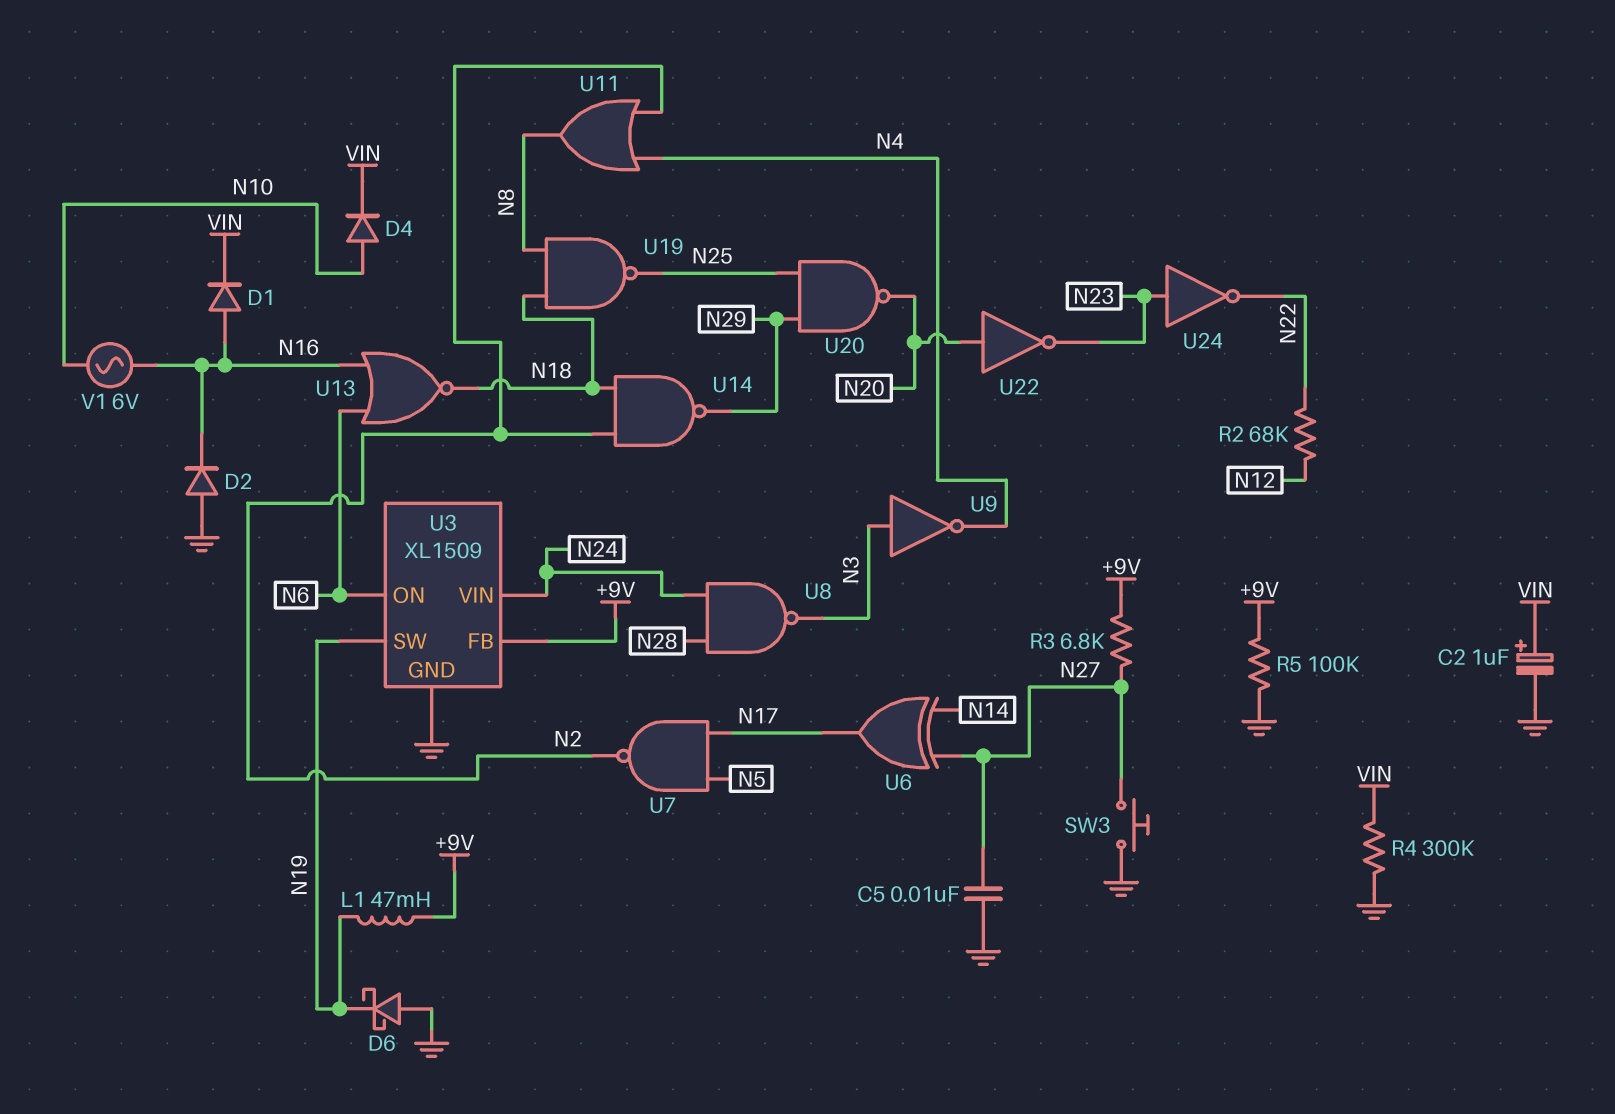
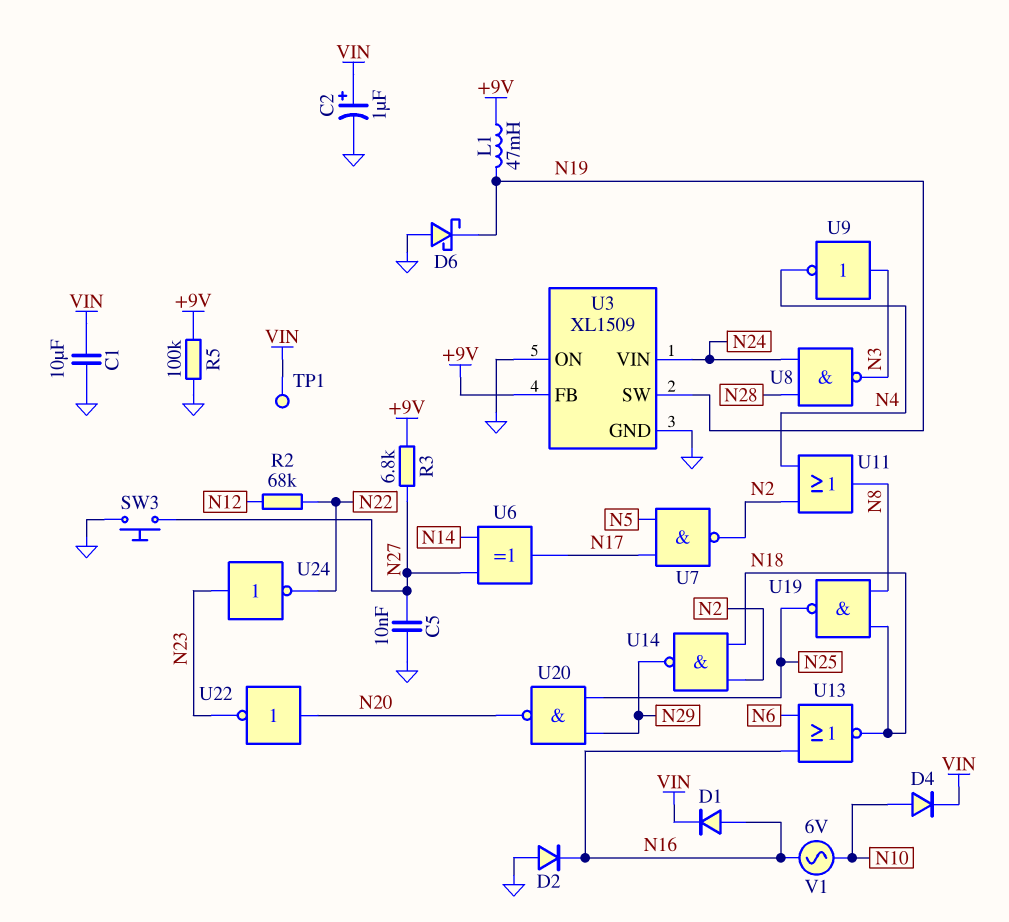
C1: none -> 10uF (GND, VIN)
R4: 300k (GND, VIN) -> none
TP1: none -> test point (VIN)
U3 pin ON: N6 -> GND

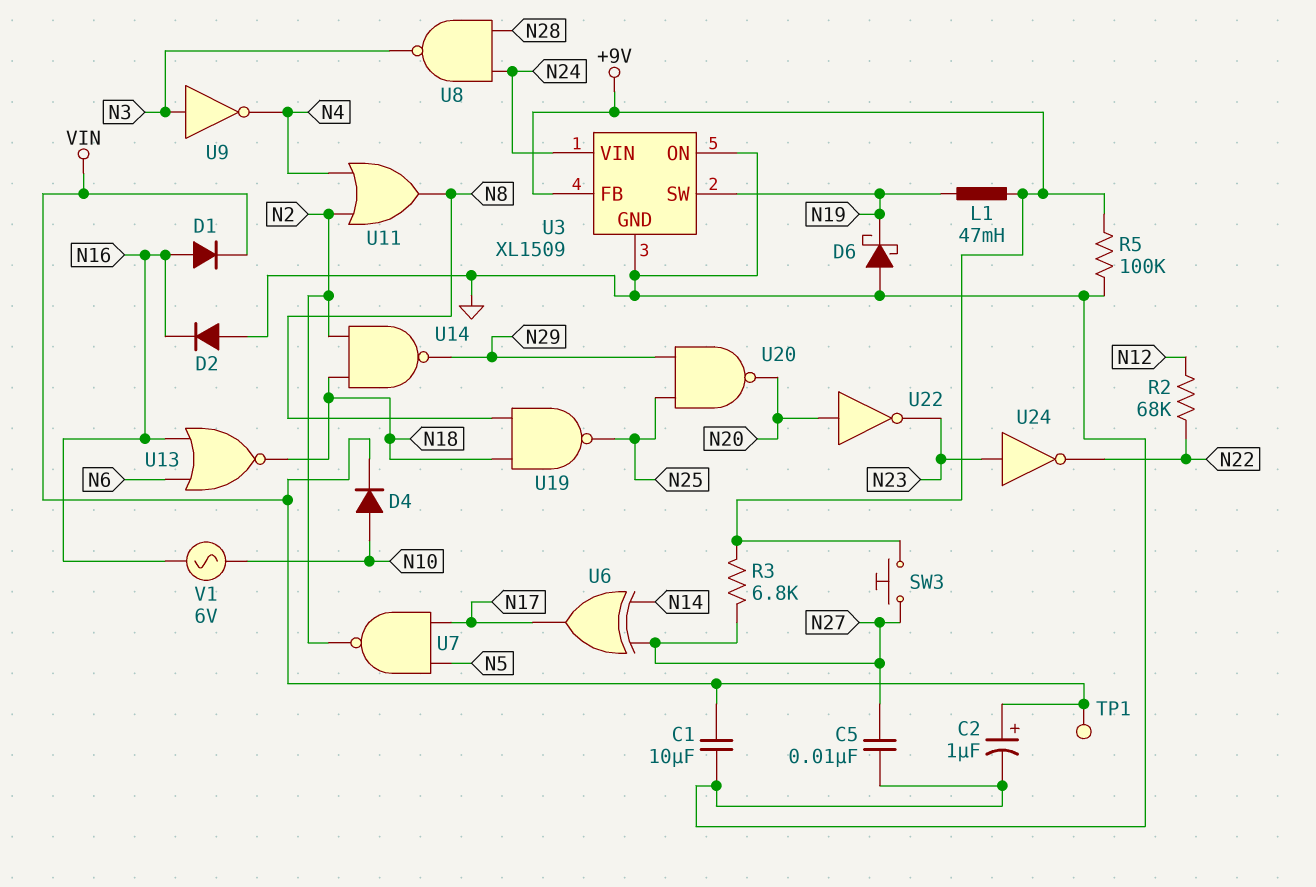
SW3: button (GND, N27) -> button (+9V, N27)

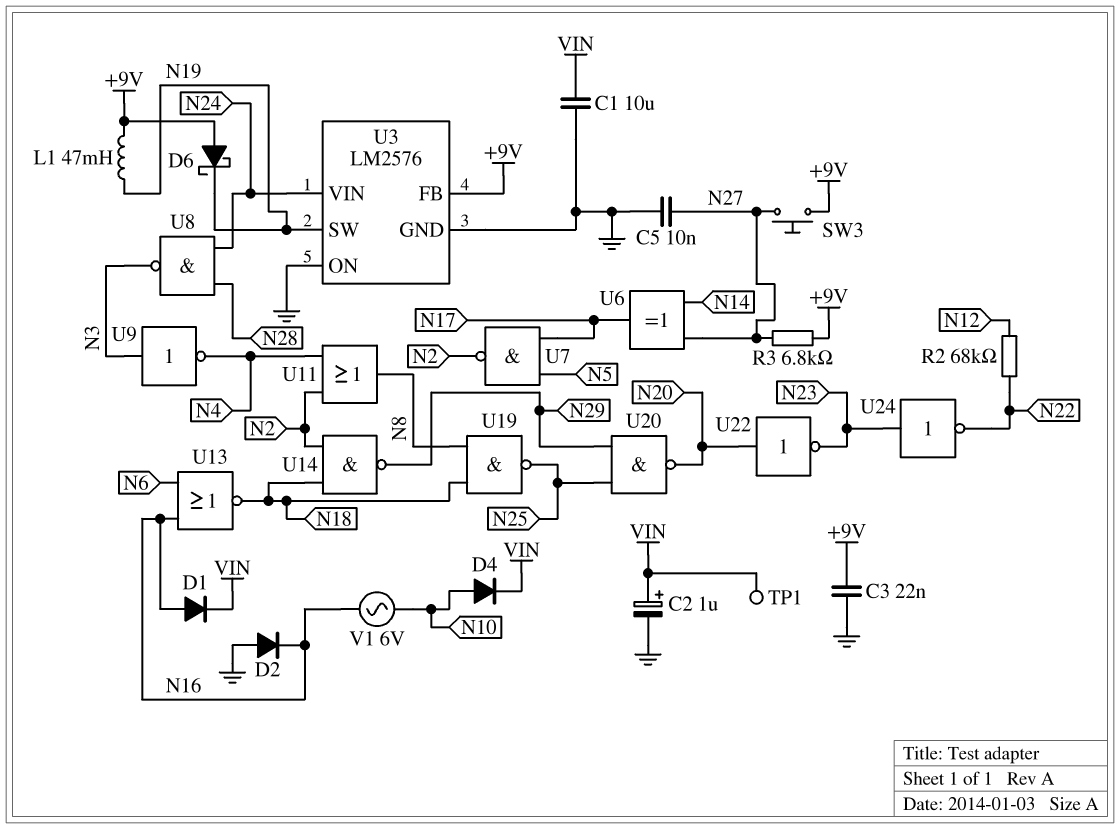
C3: none -> 22nF (+9V, GND)
D6: schottky (A GND, K N19) -> schottky (A +9V, K N19)
R5: 100k (+9V, GND) -> none
U3: XL1509 -> LM2576

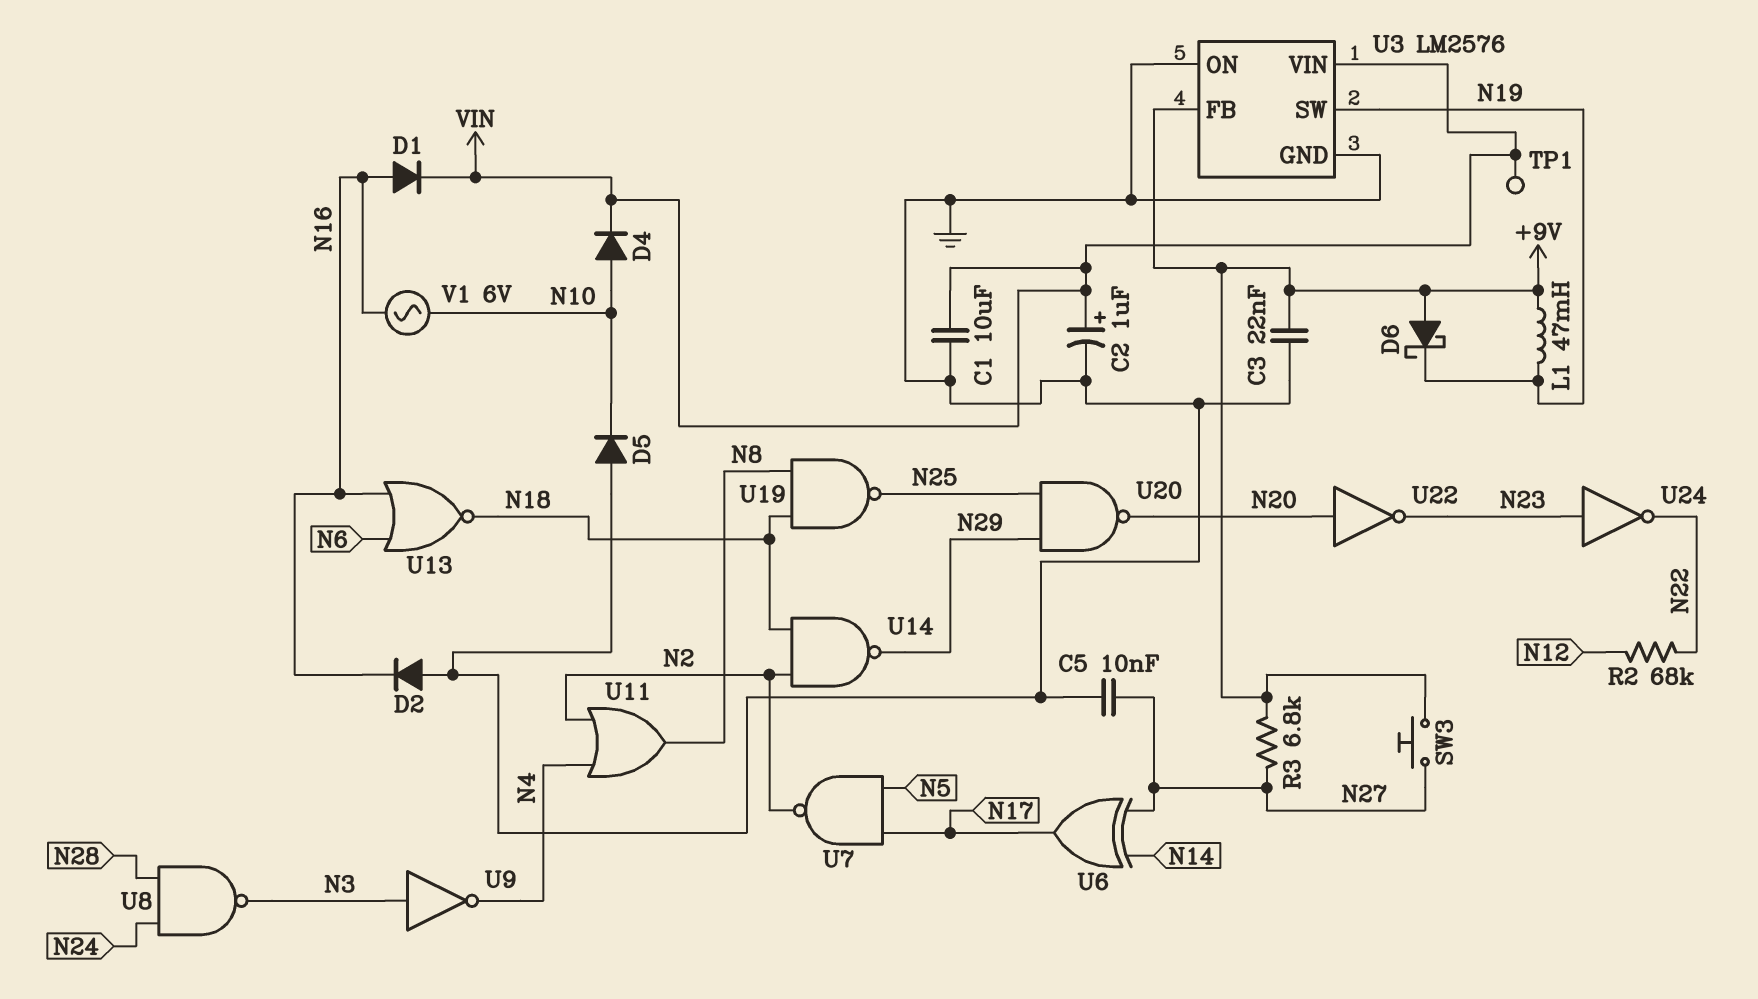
D5: none -> diode (A GND, K N10)
U3 pin VIN: N24 -> VIN

